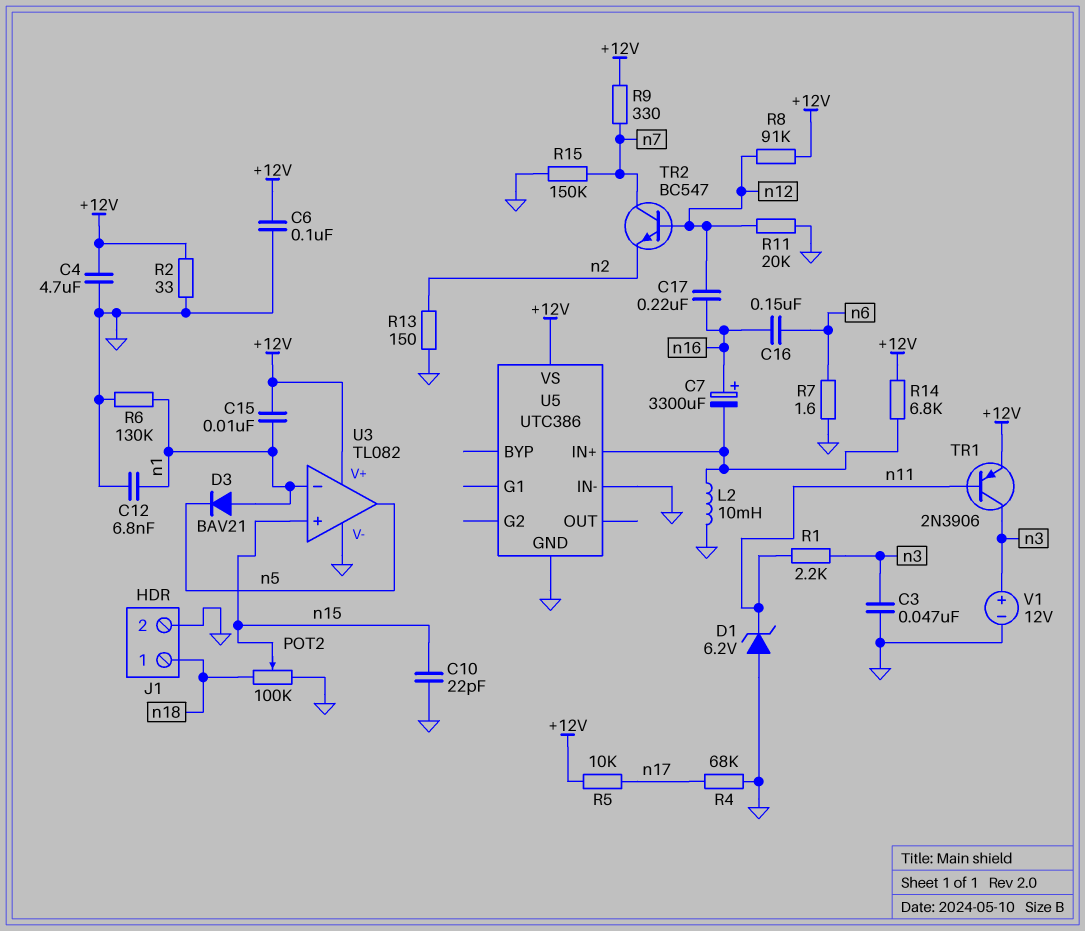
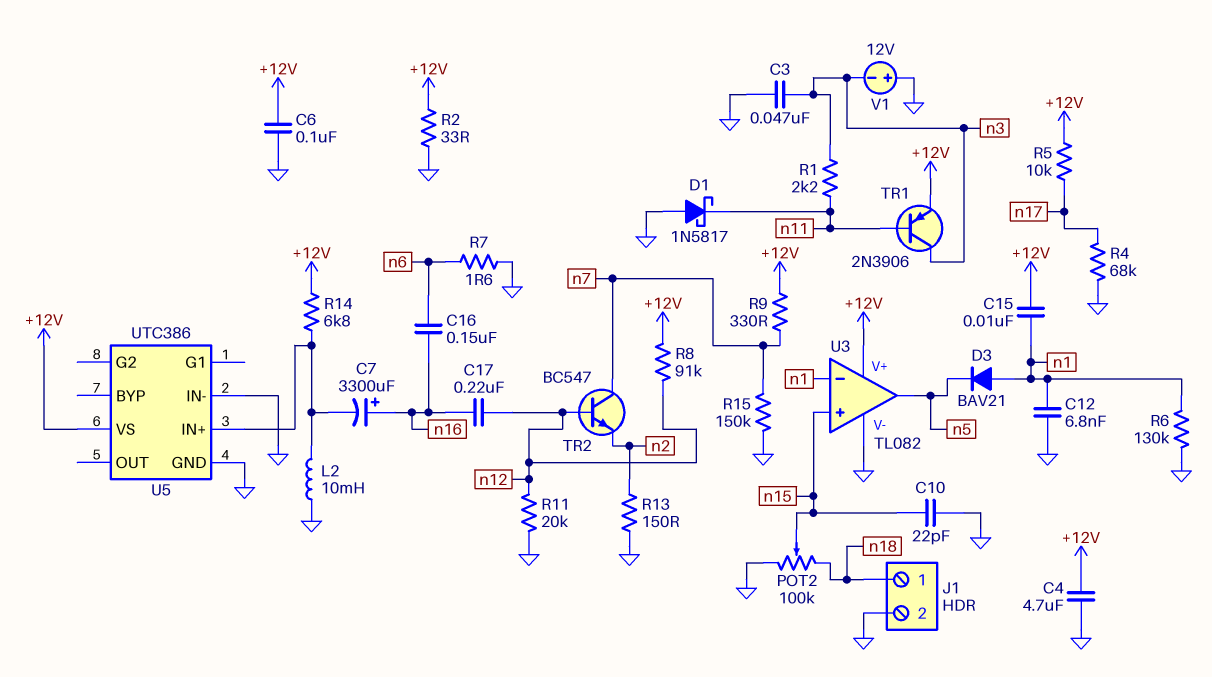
D1: zener 6.2V (A GND, K n11) -> schottky 1N5817 (A GND, K n11)
V1: 12V (plus n3, minus GND) -> 12V (plus GND, minus n3)

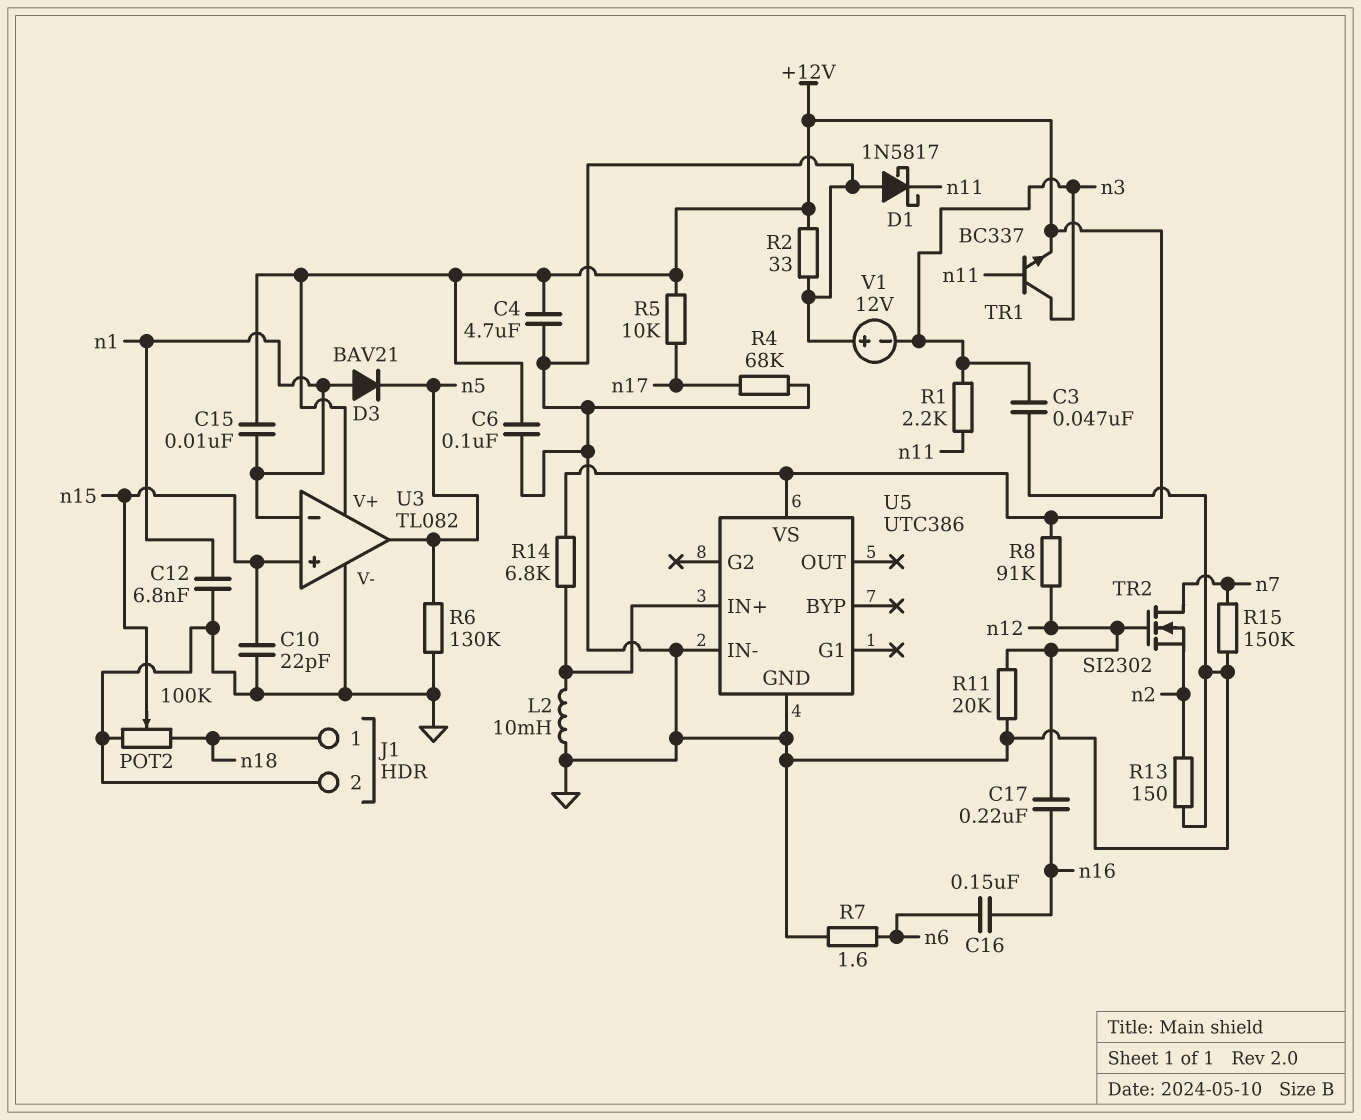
C7: 3300uF (plus n16, minus U5/IN+) -> none
R6: 130k (GND, n1) -> 130k (GND, n5)
R9: 330 (+12V, n7) -> none
TR1: PNP 2N3906 (B n11, C n3, E +12V) -> NPN BC337 (B n11, C n3, E +12V)
TR2: NPN BC547 (B n12, C n7, E n2) -> NMOS SI2302 (G n12, D n7, S n2)

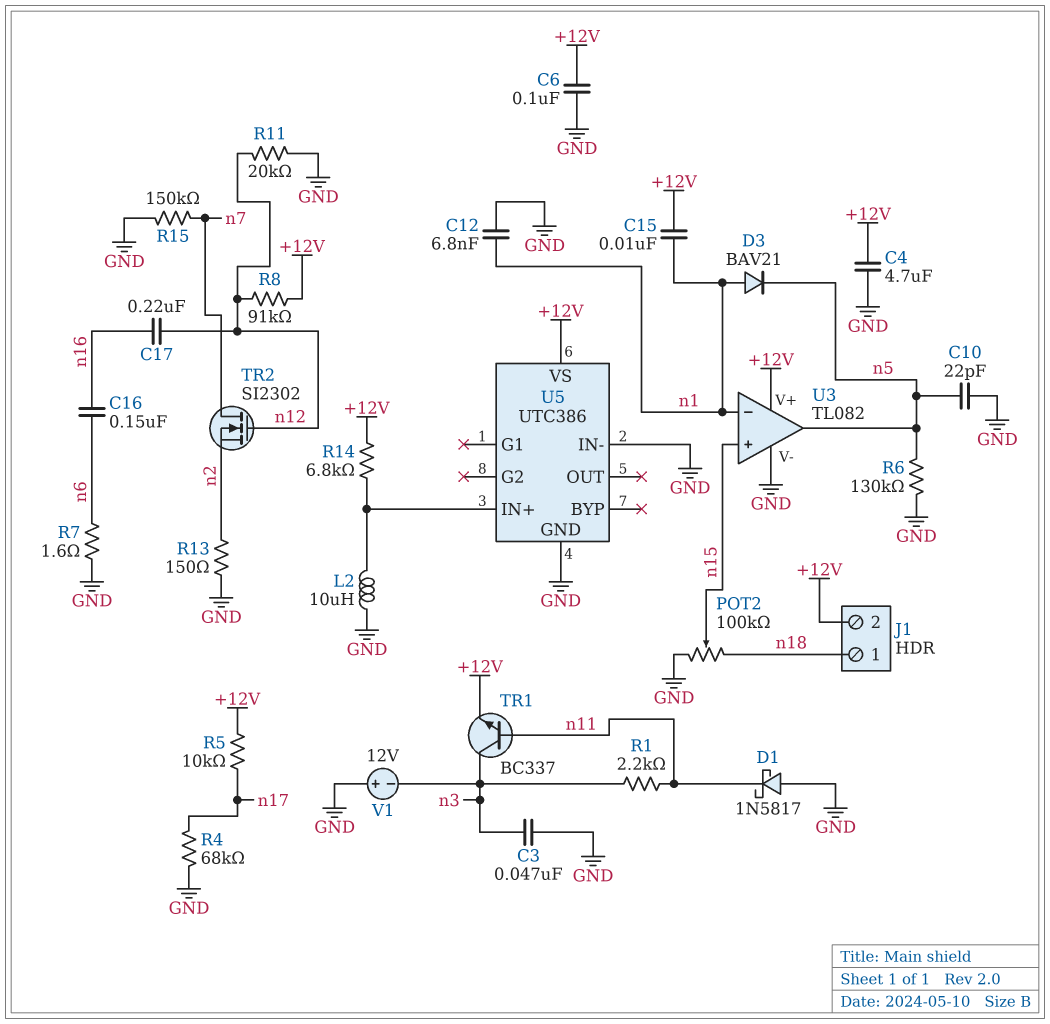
C10: 22pF (GND, n15) -> 22pF (GND, n5)
J1 pin 2: GND -> +12V
L2: 10mH (GND, U5/IN+) -> 10uH (GND, U5/IN+)
R2: 33 (+12V, GND) -> none

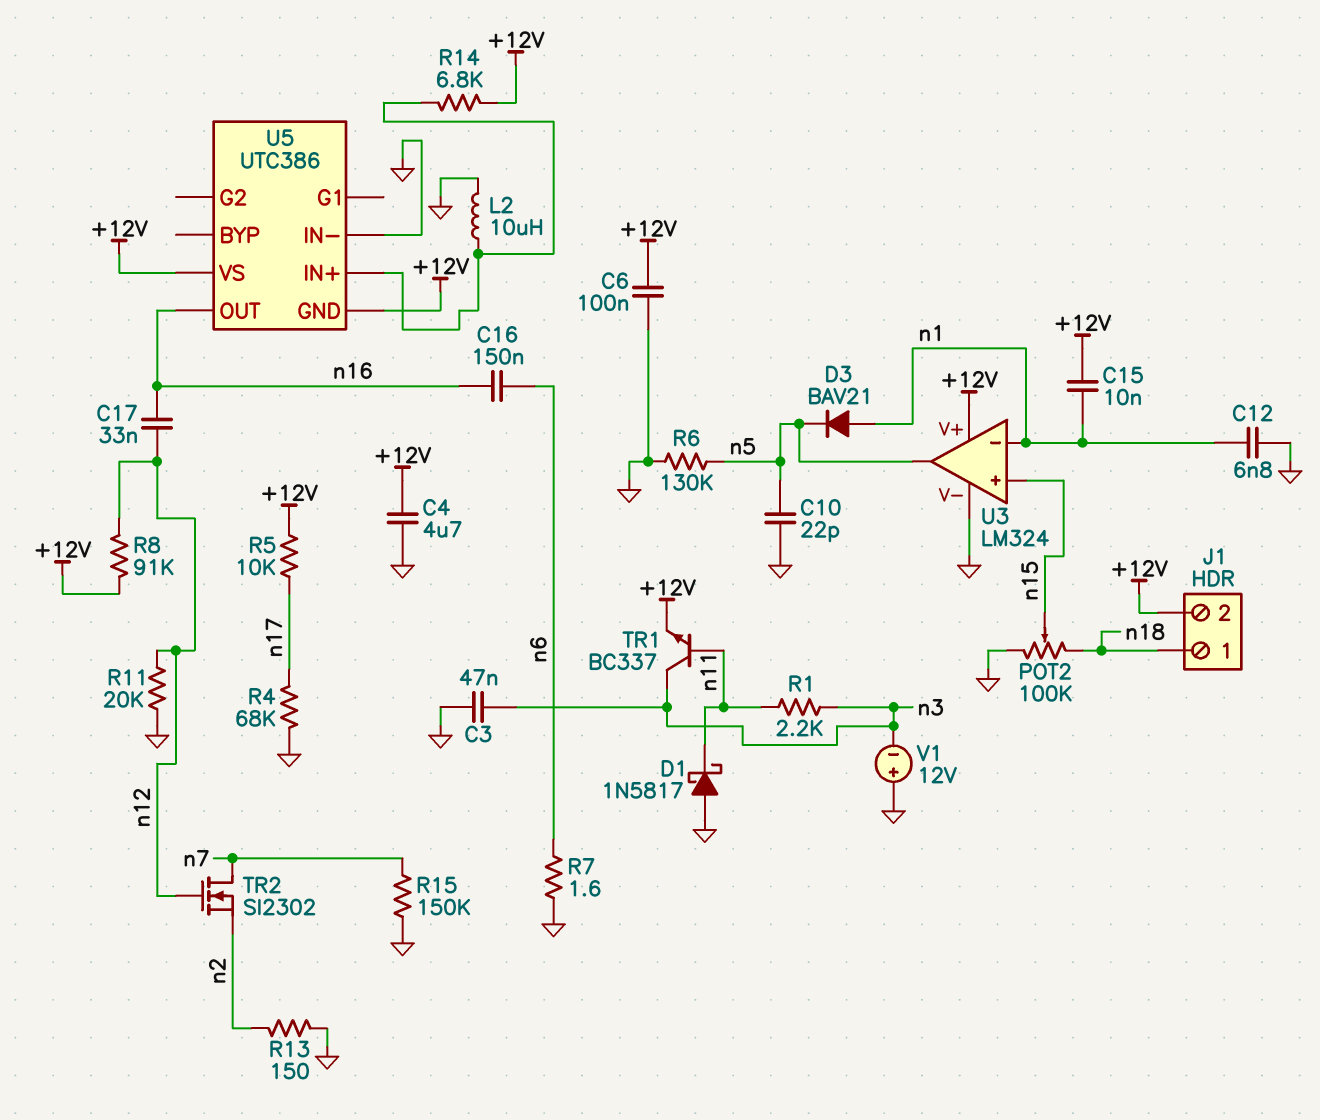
C17: 220nF (n12, n16) -> 33nF (n12, n16)
U3: TL082 -> LM324
U5 pin GND: GND -> +12V
U5 pin OUT: none -> n16

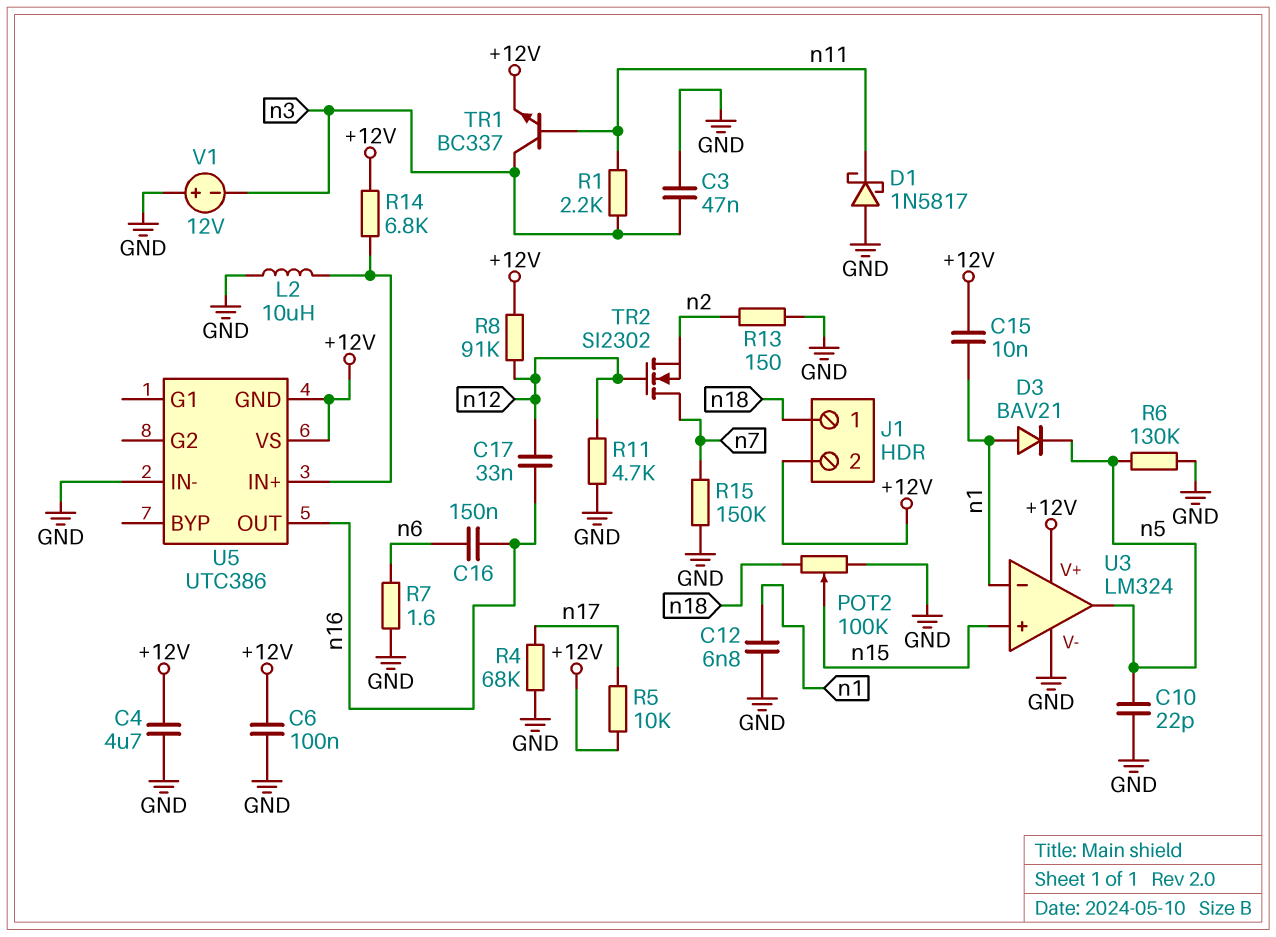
R11: 20k (GND, n12) -> 4.7k (GND, n12)

